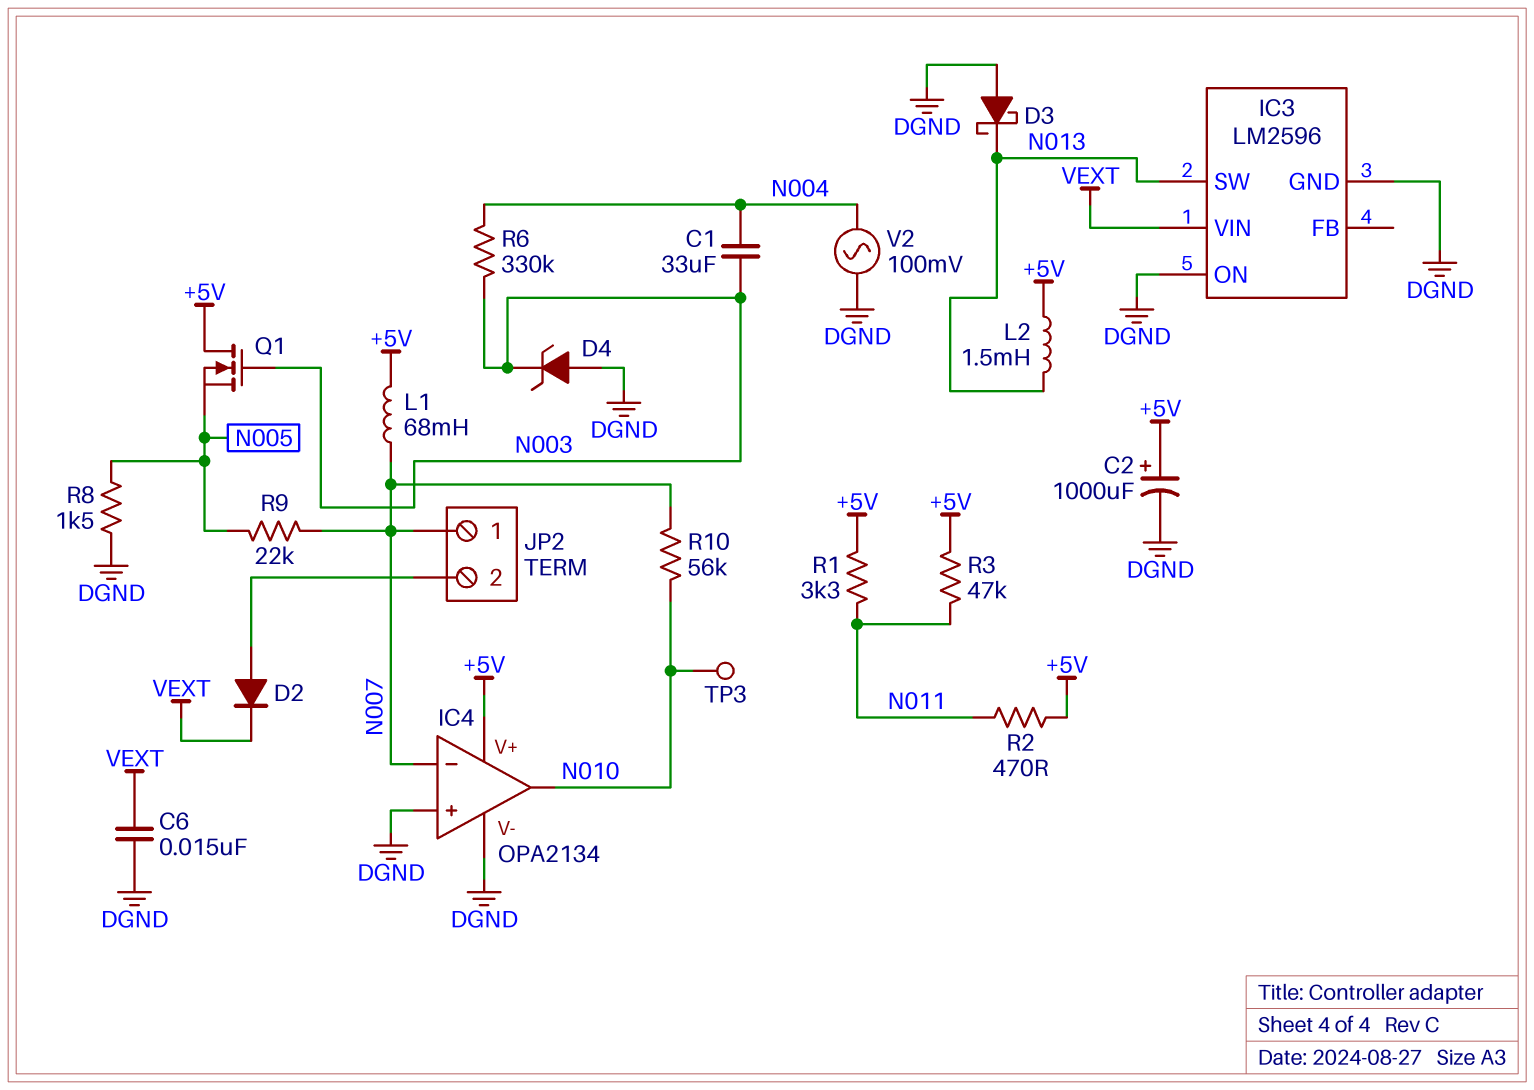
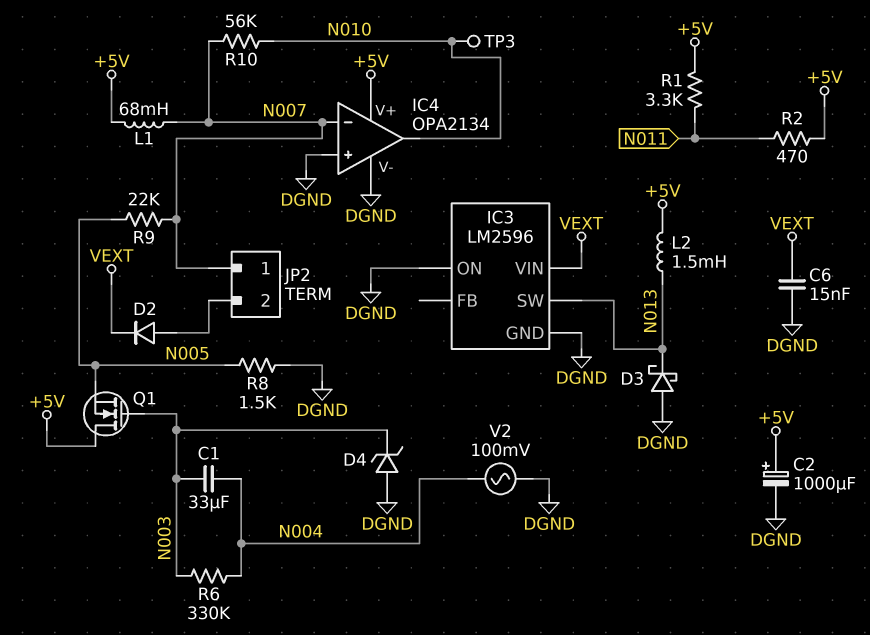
R3: 47k (+5V, N011) -> none

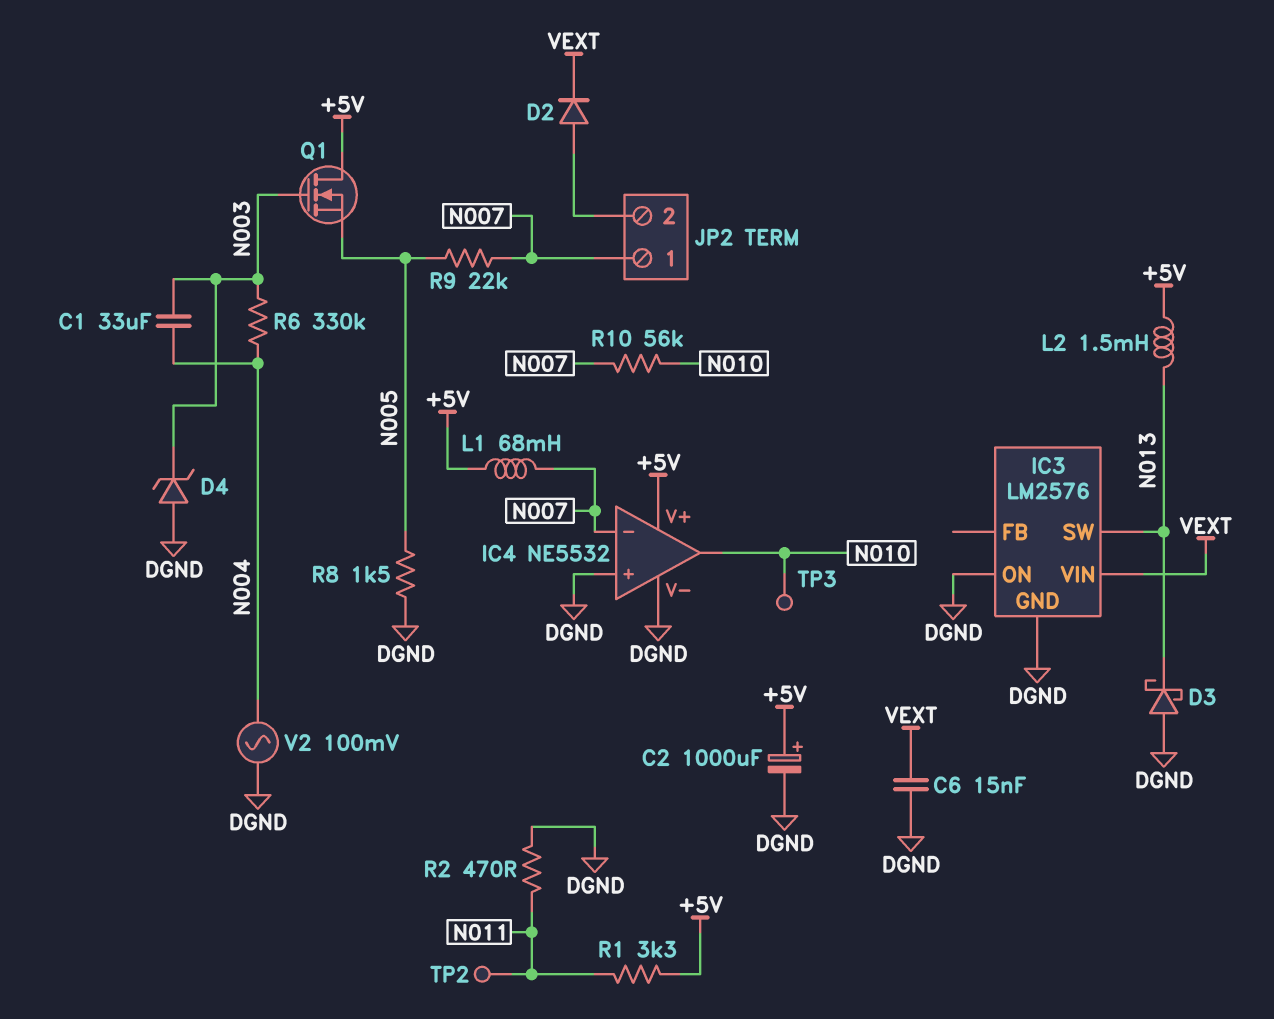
IC3: LM2596 -> LM2576
IC4: OPA2134 -> NE5532
R2: 470 (+5V, N011) -> 470 (DGND, N011)
TP2: none -> test point (N011)

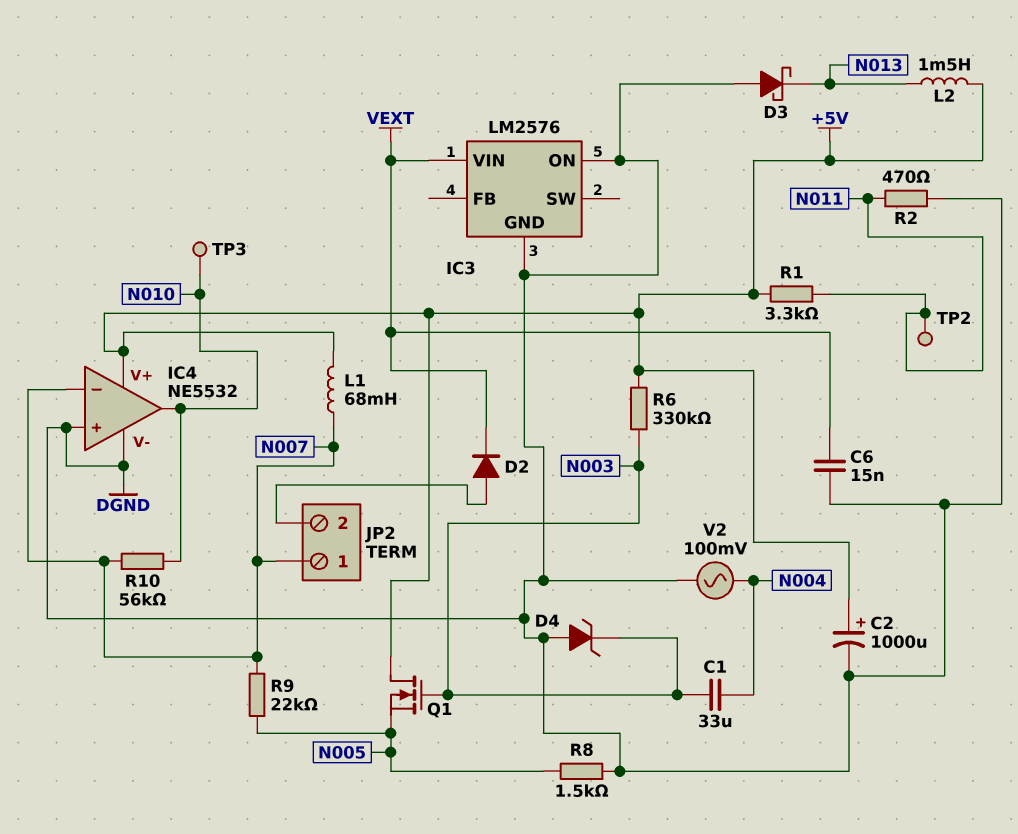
IC3 pin SW: N013 -> none
R6: 330k (N003, N004) -> 330k (+5V, N003)

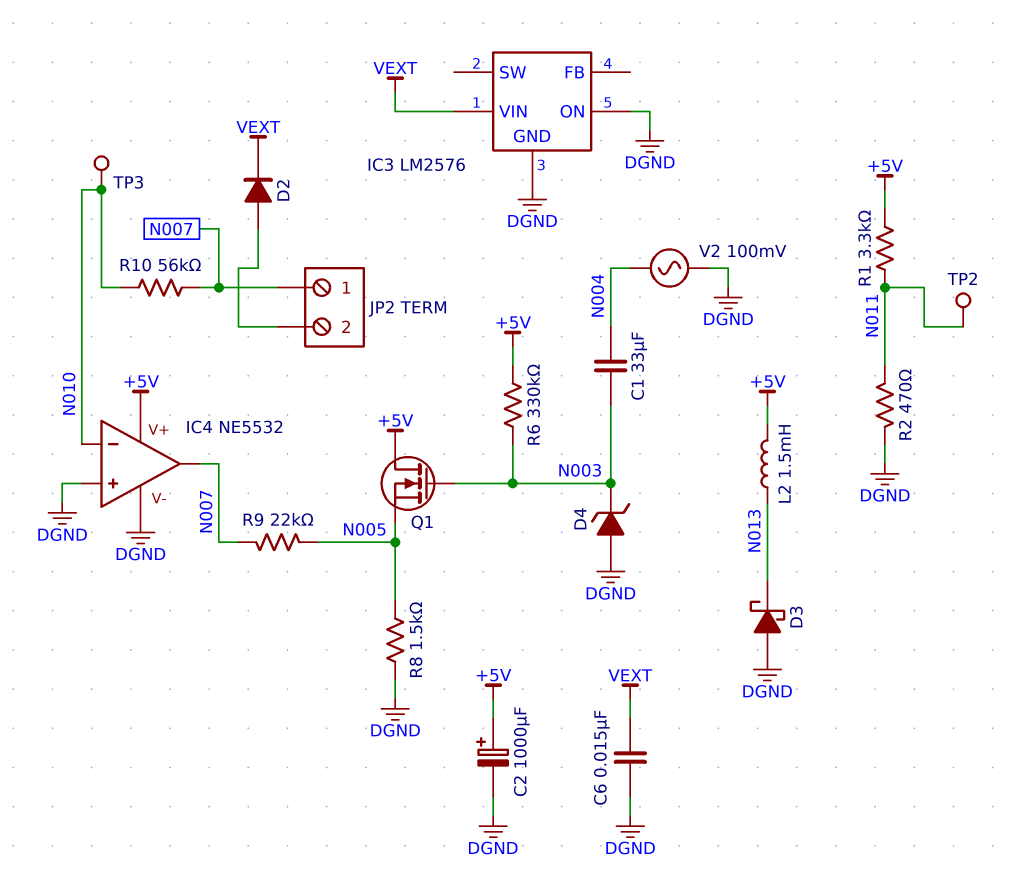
IC4 pin in-: N007 -> N010
IC4 pin out: N010 -> N007
L1: 68mH (+5V, N007) -> none

